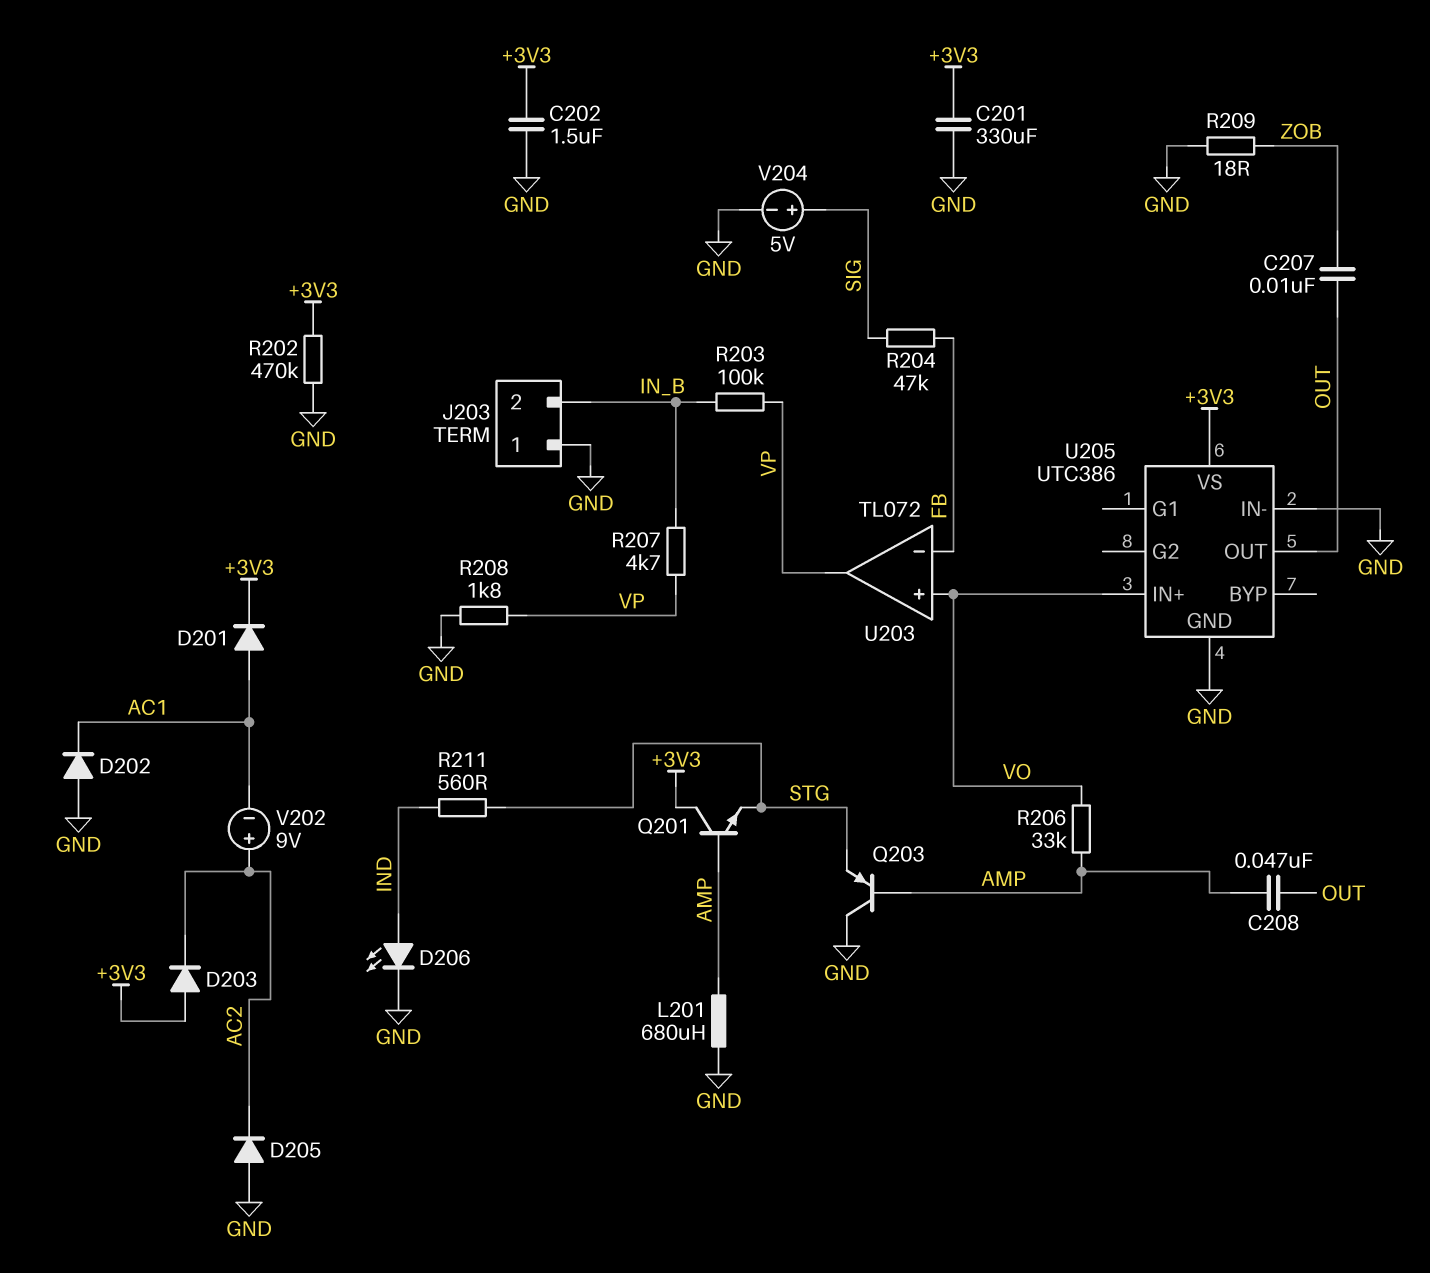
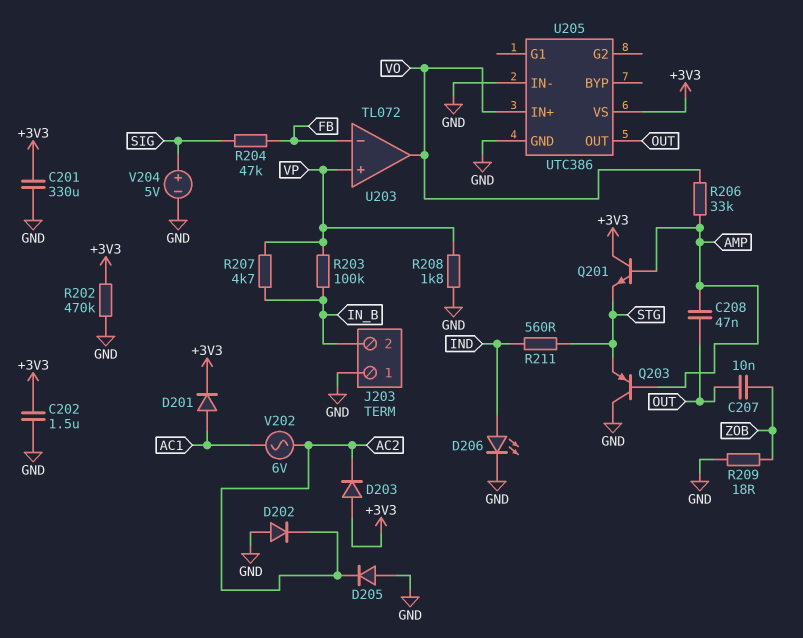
D202: diode (A GND, K AC1) -> diode (A GND, K AC2)
L201: 680uH (AMP, GND) -> none
U203 pin in+: VO -> VP
U203 pin out: VP -> VO
V202: 9V (plus AC2, minus AC1) -> AC 6V (AC1, AC2)

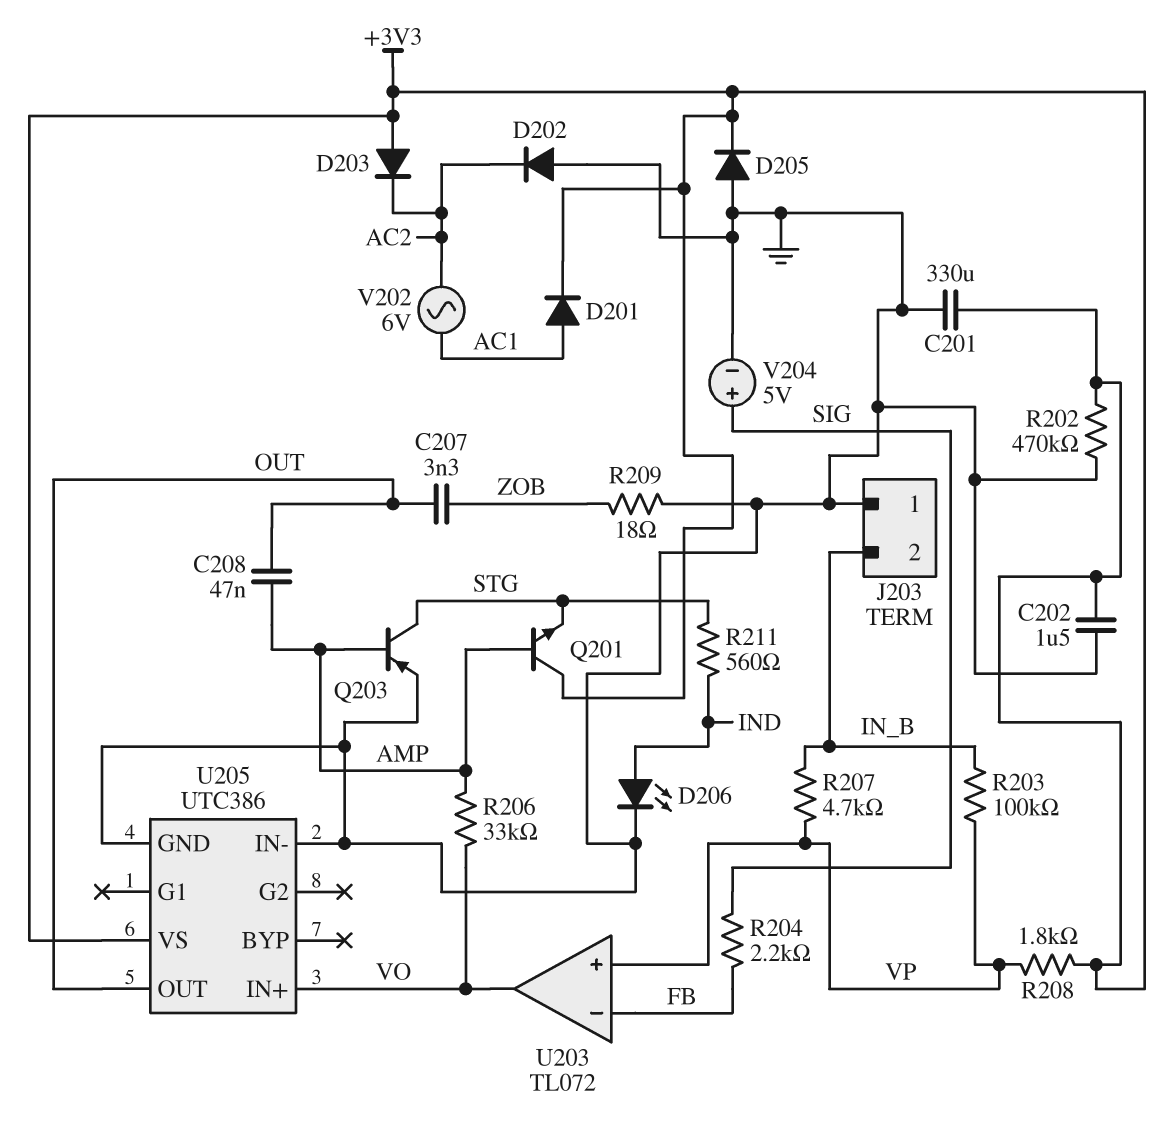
C207: 10nF (OUT, ZOB) -> 3.3nF (OUT, ZOB)
D205: diode (A GND, K AC2) -> diode (A GND, K +3V3)
Q203: PNP (B AMP, C GND, E STG) -> PNP (B AMP, C STG, E GND)
R204: 47k (FB, SIG) -> 2.2k (FB, SIG)
R208: 1.8k (GND, VP) -> 1.8k (+3V3, VP)

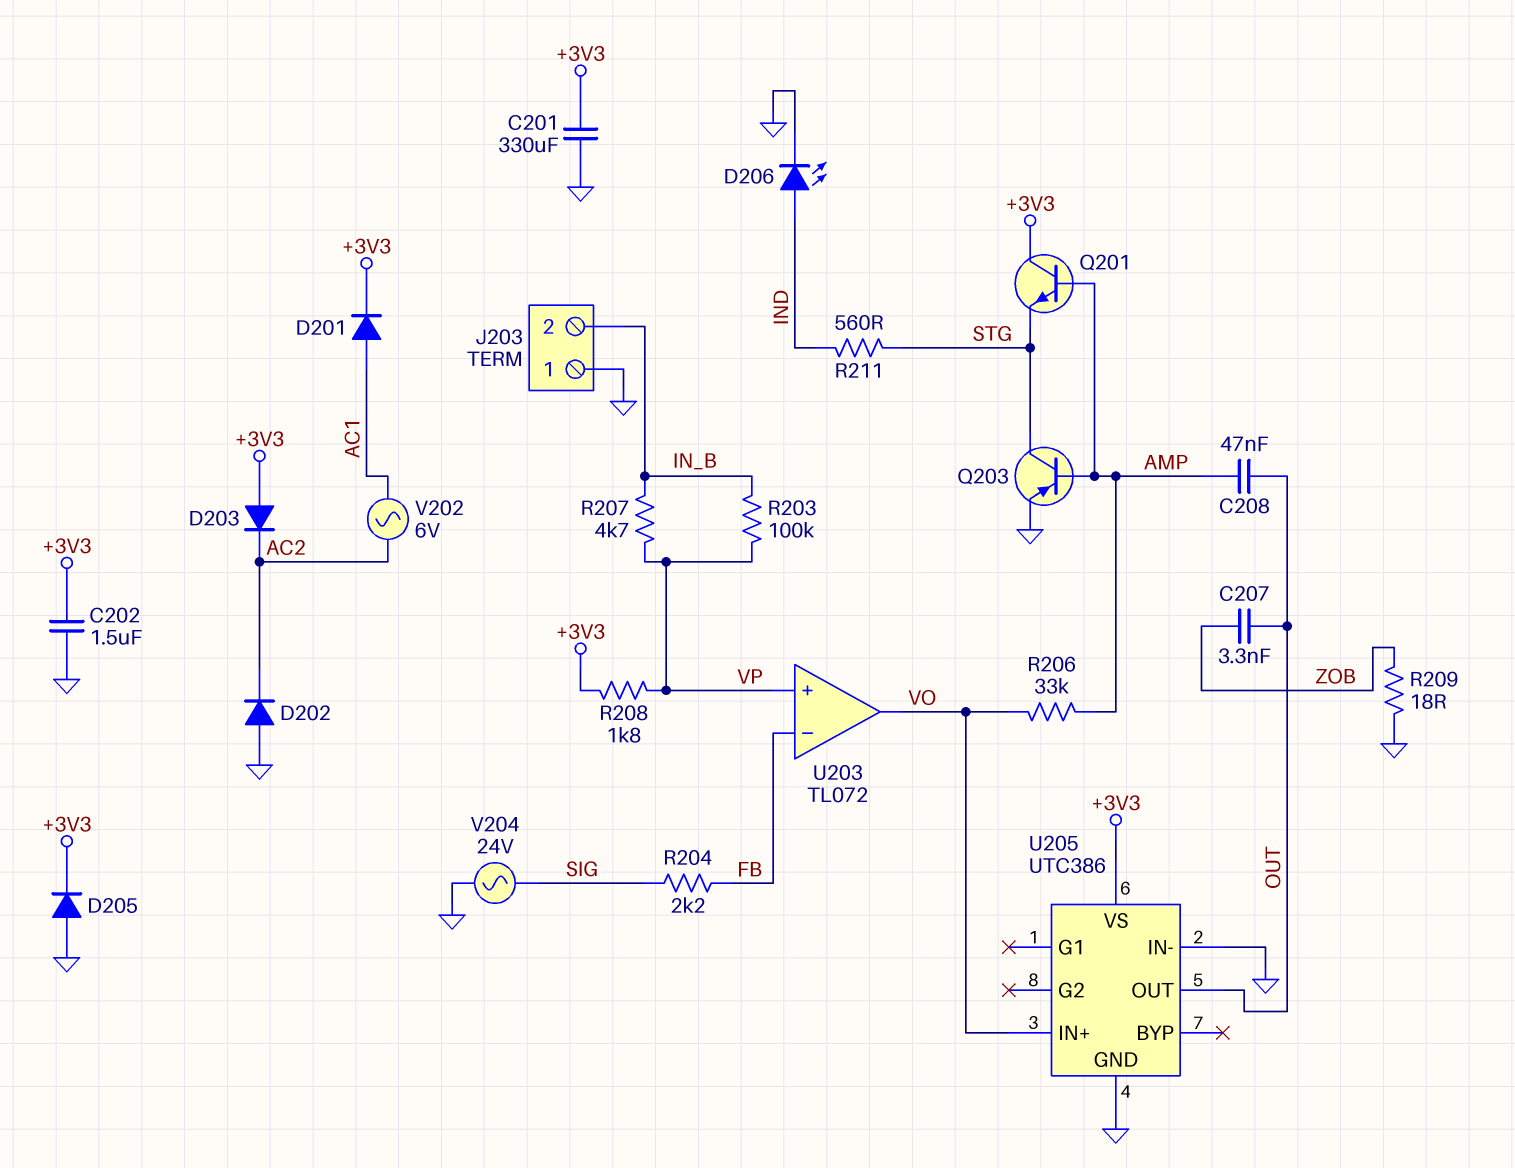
R202: 470k (+3V3, GND) -> none
V204: 5V (plus SIG, minus GND) -> AC 24V (GND, SIG)

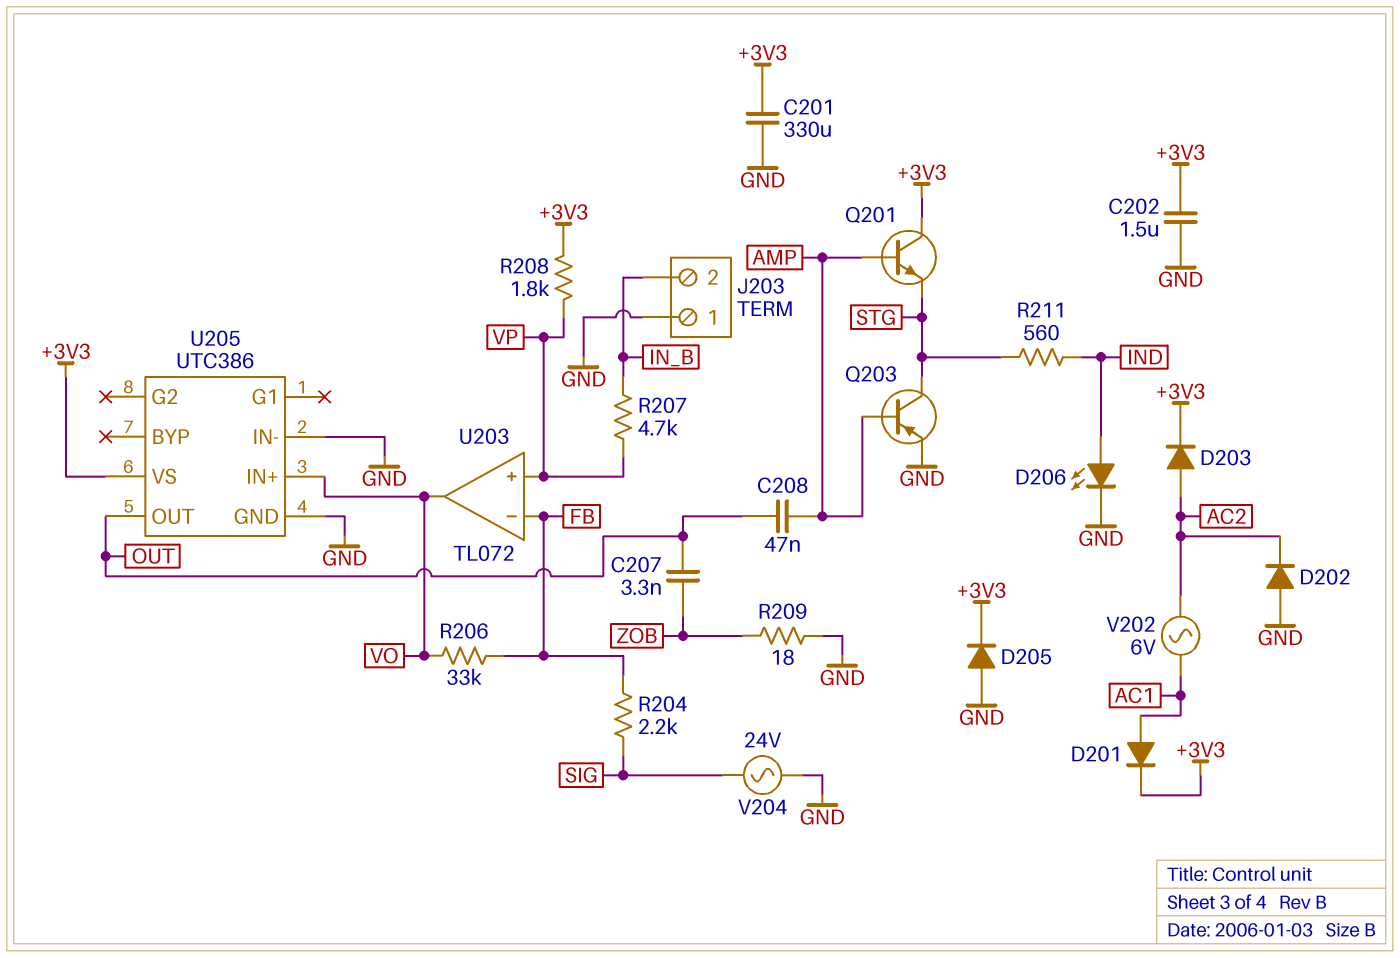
D203: diode (A +3V3, K AC2) -> diode (A AC2, K +3V3)
R203: 100k (IN_B, VP) -> none
R206: 33k (AMP, VO) -> 33k (FB, VO)

